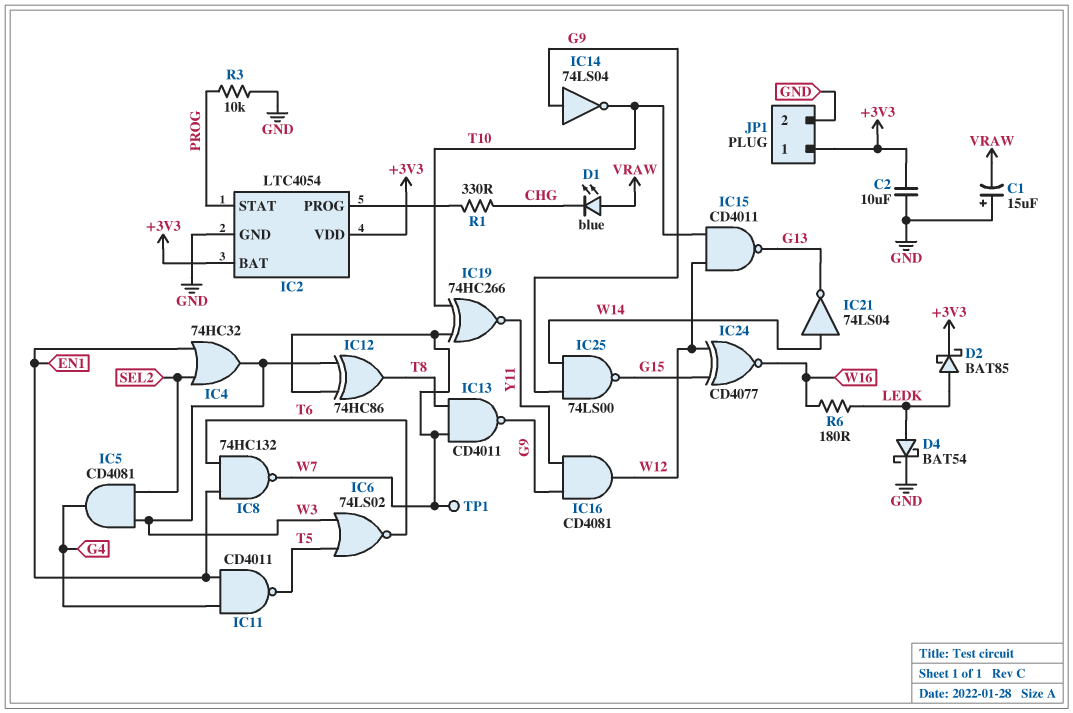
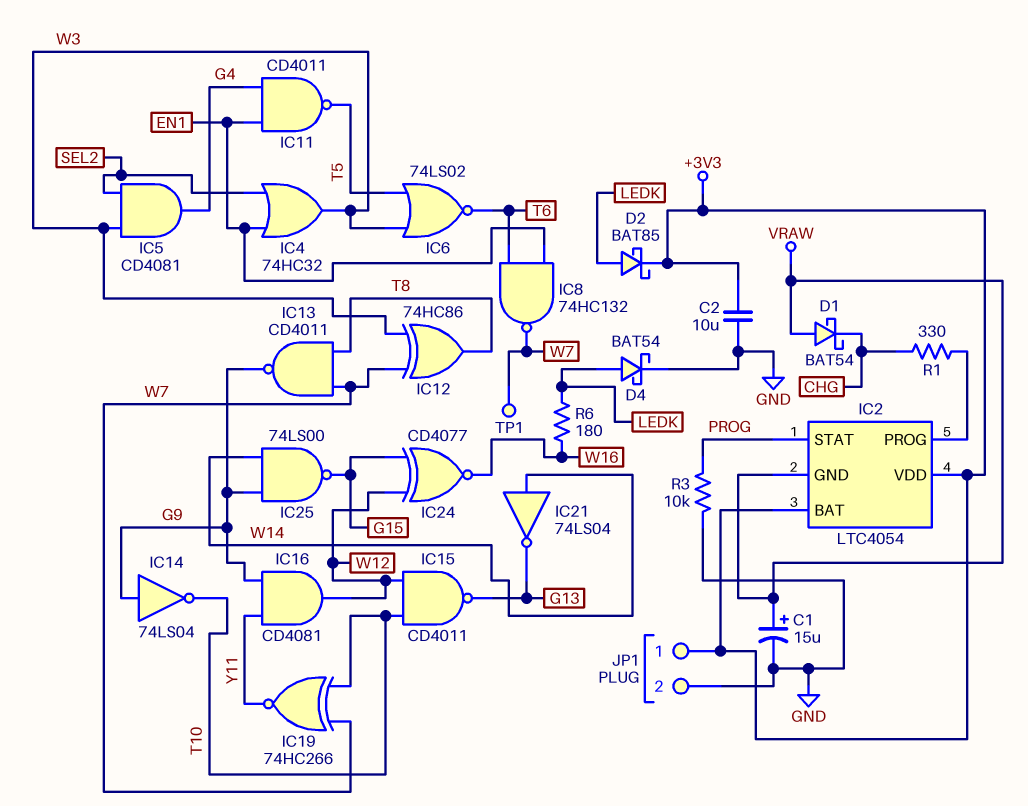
C1: 15uF (plus GND, minus VRAW) -> 15uF (plus VRAW, minus GND)
D1: LED blue (A VRAW, K CHG) -> schottky BAT54 (A VRAW, K CHG)
IC2 pin GND: GND -> VRAW

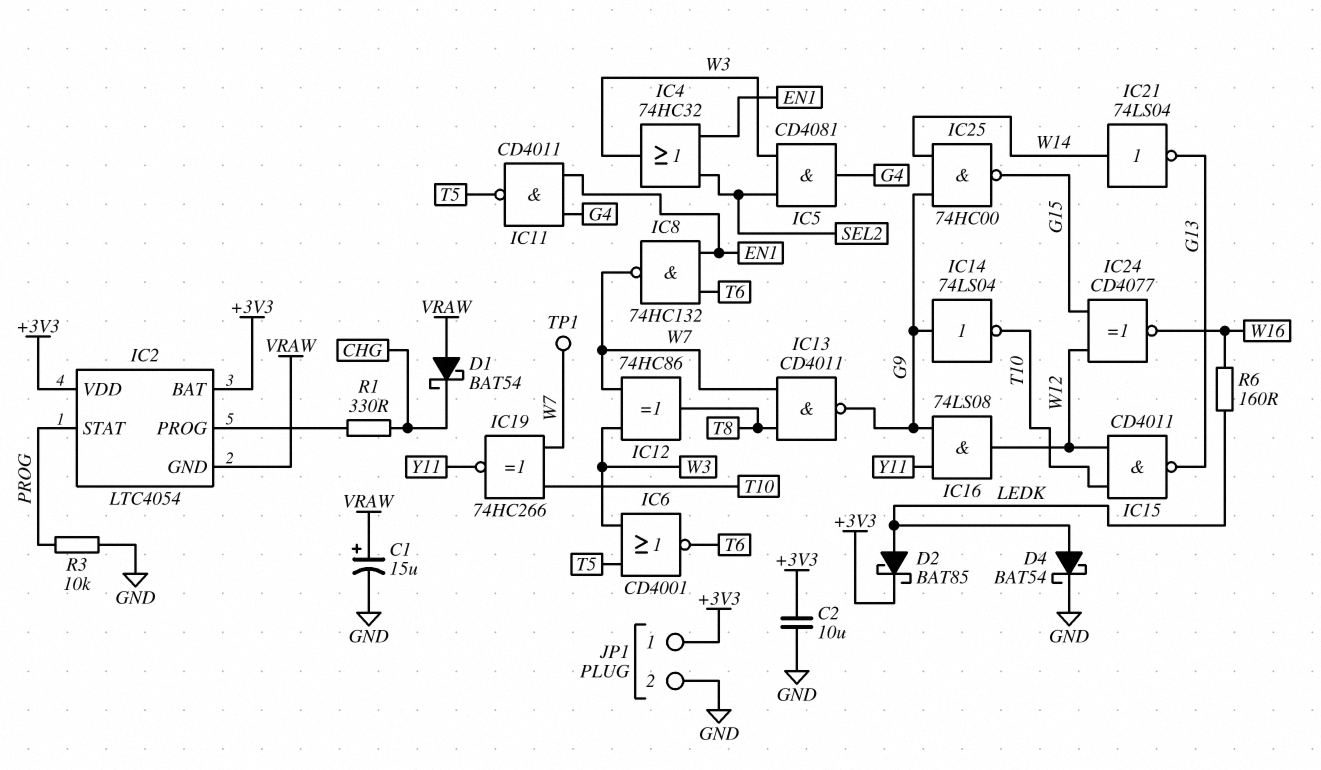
IC6: NOR 74LS02 (in T5, in W3, out T6) -> NOR CD4001 (in T5, in W3, out T6)
IC16: AND CD4081 (in G9, in Y11, out W12) -> AND 74LS08 (in G9, in Y11, out W12)
IC25: NAND 74LS00 (in G9, in W14, out G15) -> NAND 74HC00 (in G9, in W14, out G15)
R6: 180 (LEDK, W16) -> 160 (LEDK, W16)

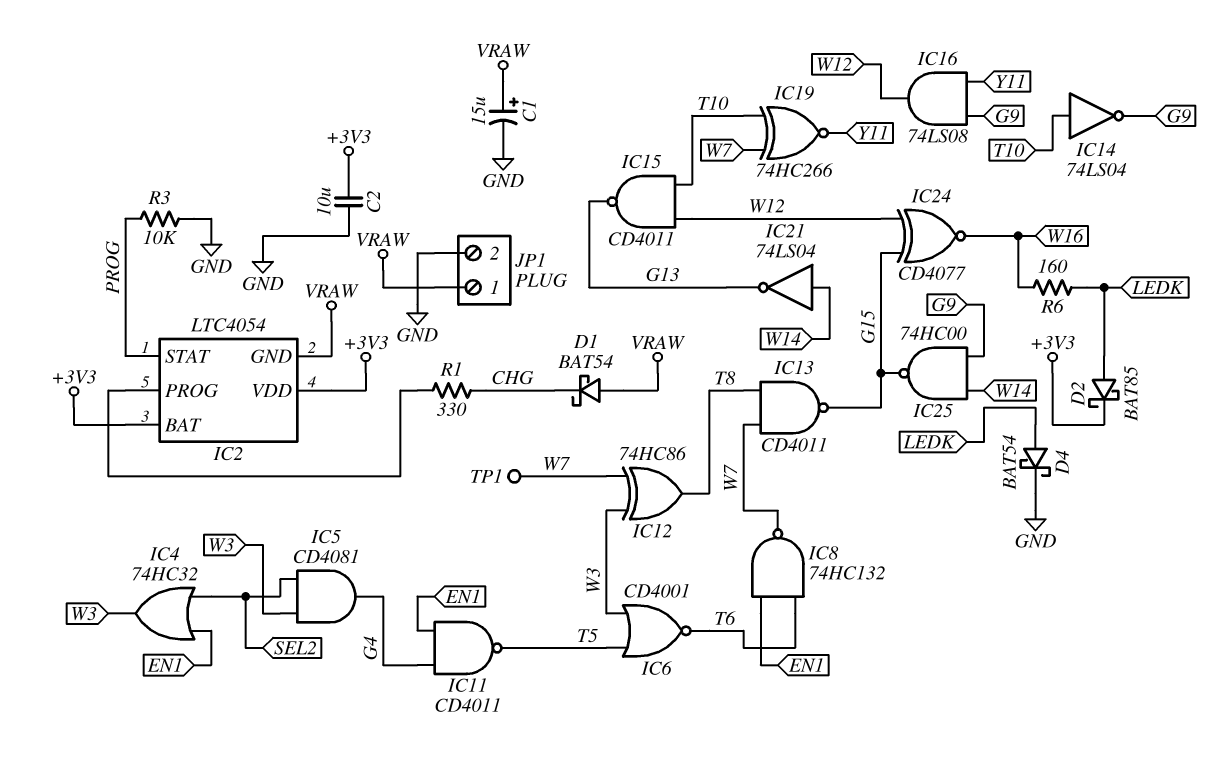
IC13: NAND CD4011 (in T8, in W7, out G9) -> NAND CD4011 (in T8, in W7, out G15)
IC14: NOT 74LS04 (in G9, out T10) -> NOT 74LS04 (in T10, out G9)
JP1 pin 1: +3V3 -> VRAW

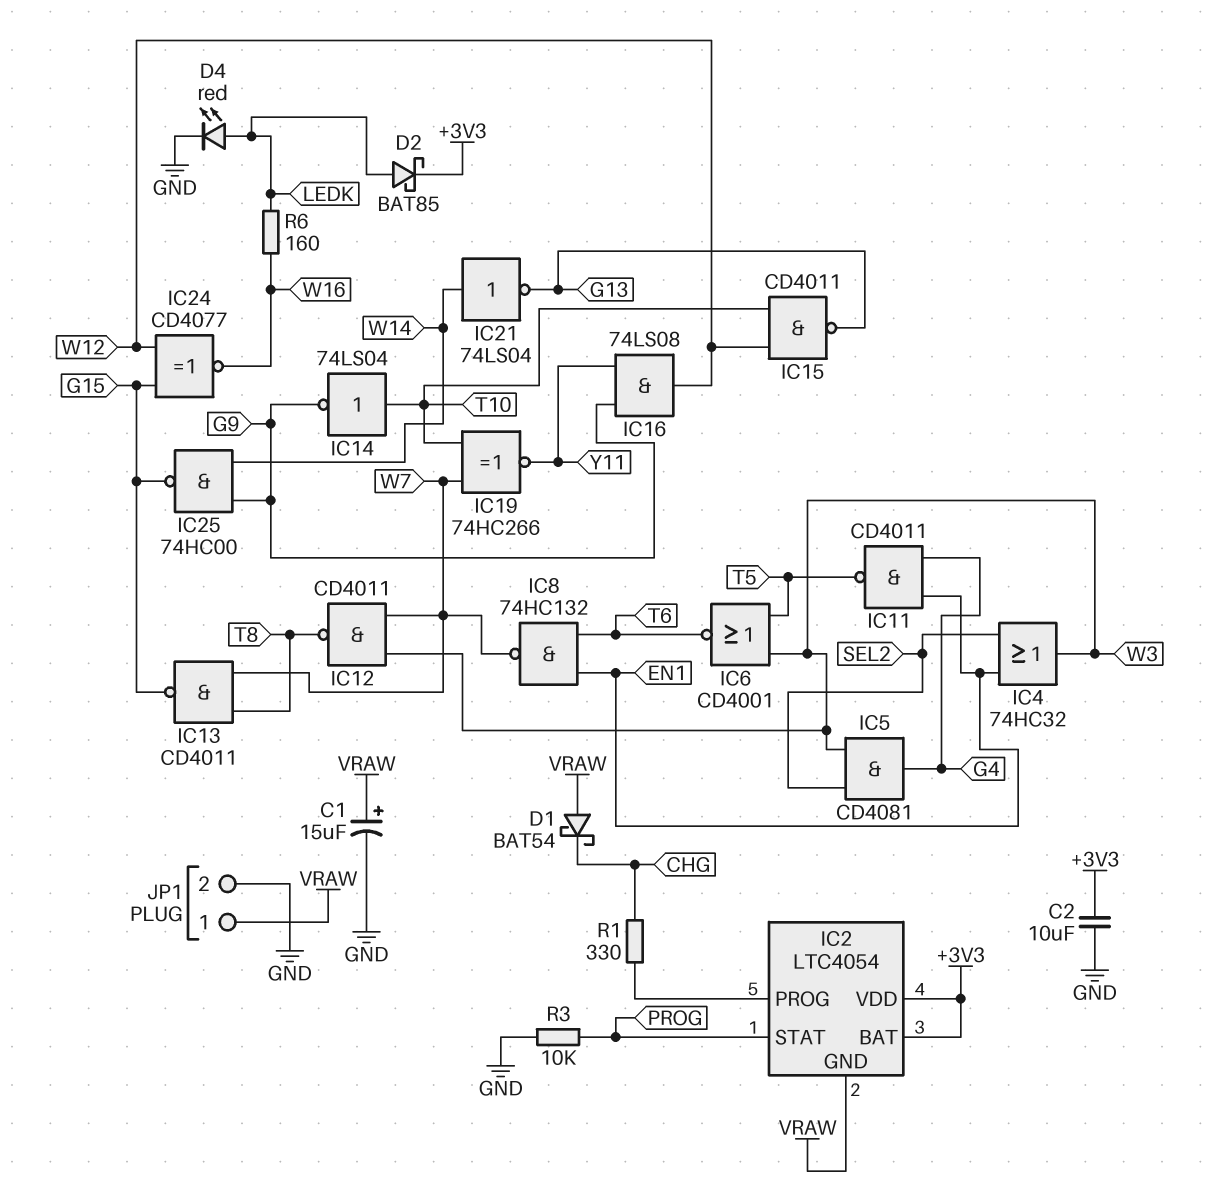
D4: schottky BAT54 (A LEDK, K GND) -> LED red (A LEDK, K GND)
IC12: XOR 74HC86 (in W3, in W7, out T8) -> NAND CD4011 (in W3, in W7, out T8)
TP1: test point (W7) -> none

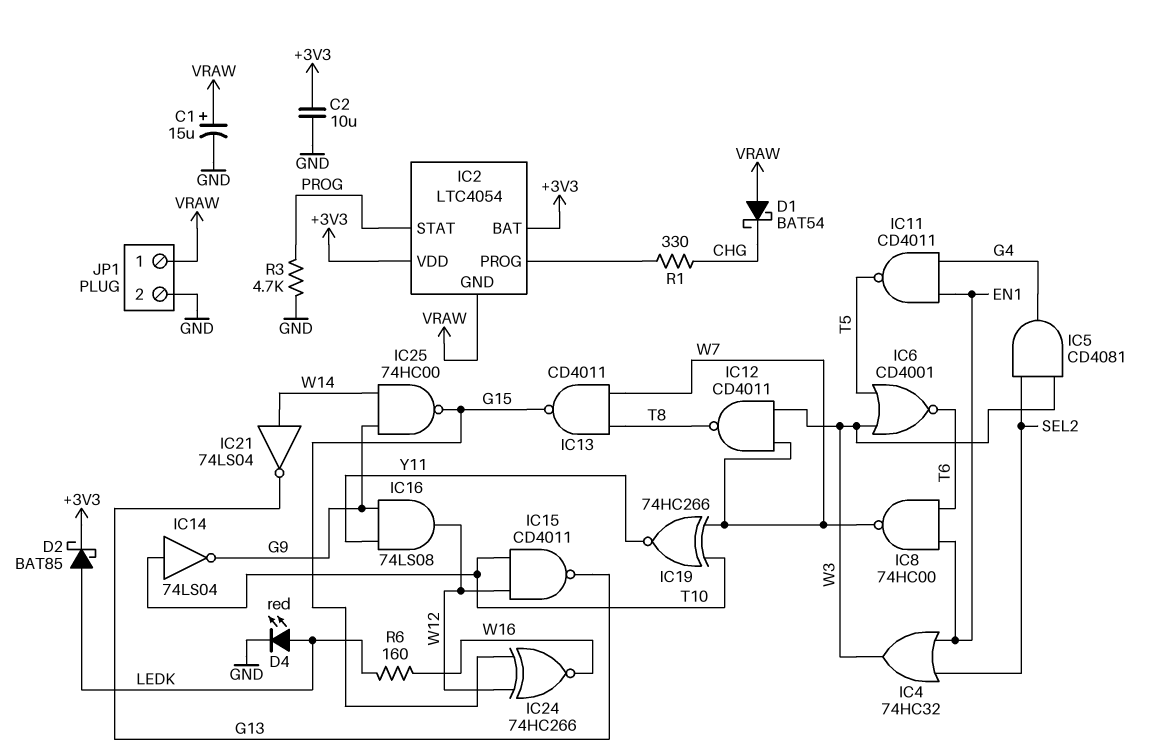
IC8: NAND 74HC132 (in EN1, in T6, out W7) -> NAND 74HC00 (in EN1, in T6, out W7)
IC24: XNOR CD4077 (in G15, in W12, out W16) -> XNOR 74HC266 (in G15, in W12, out W16)
R3: 10k (GND, PROG) -> 4.7k (GND, PROG)

